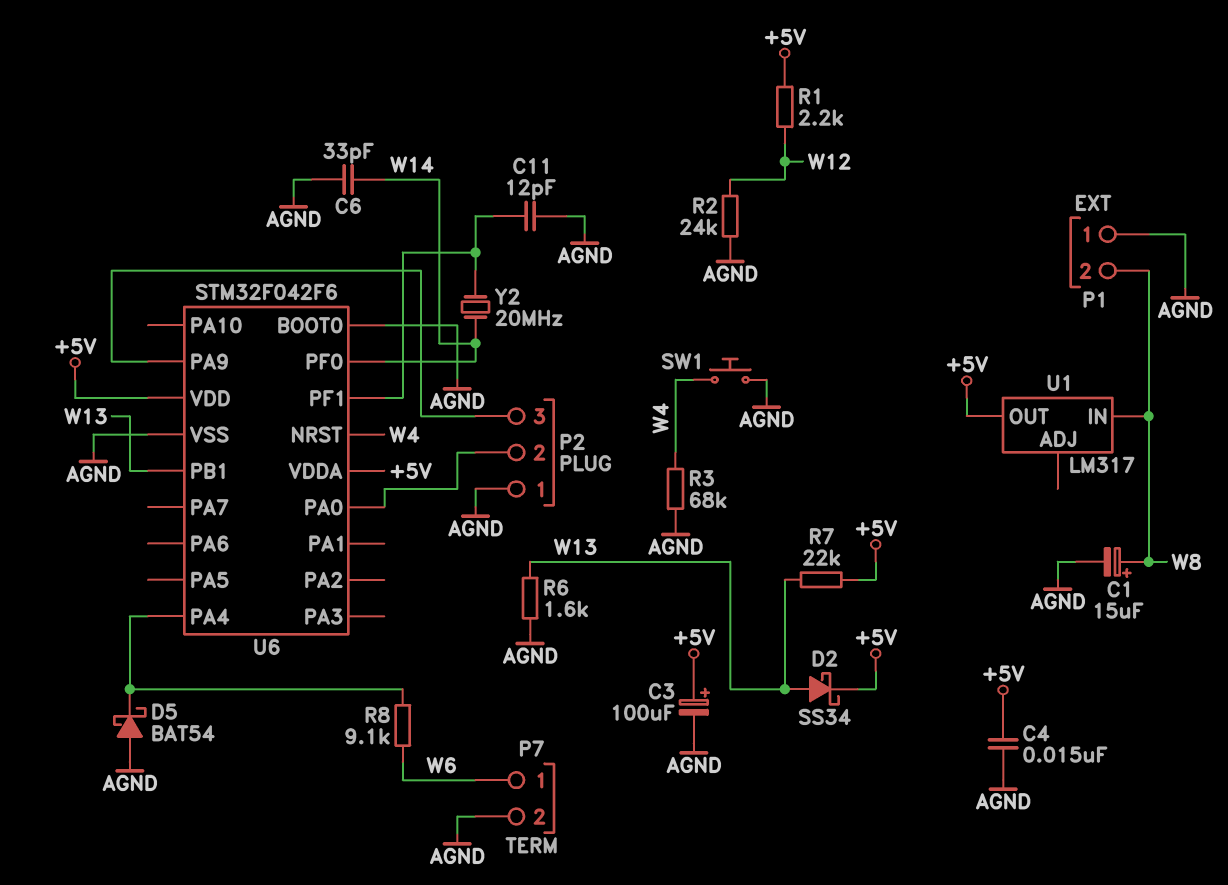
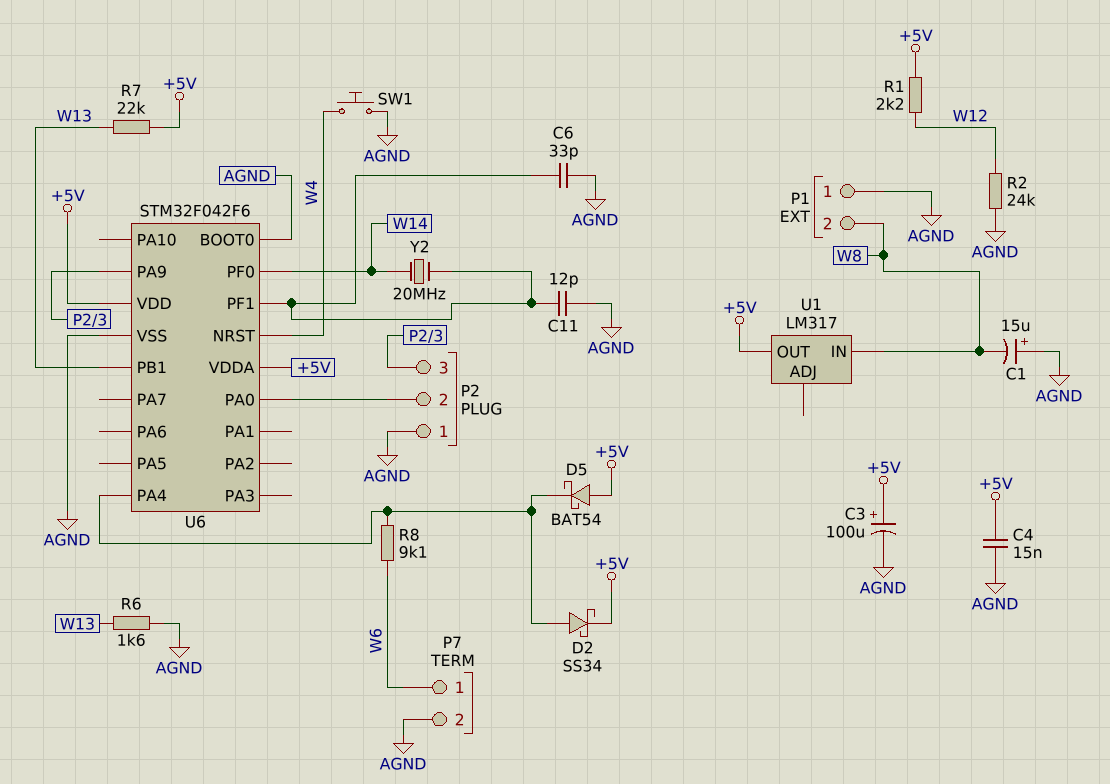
C1: 15uF (plus W8, minus AGND) -> 15uF (plus AGND, minus W8)
C6: 33pF (AGND, W14) -> 33pF (AGND, U6/PF1)
D2: schottky SS34 (A W13, K +5V) -> schottky SS34 (A U6/PA4, K +5V)
D5: schottky BAT54 (A AGND, K U6/PA4) -> schottky BAT54 (A +5V, K U6/PA4)
R3: 68k (AGND, W4) -> none

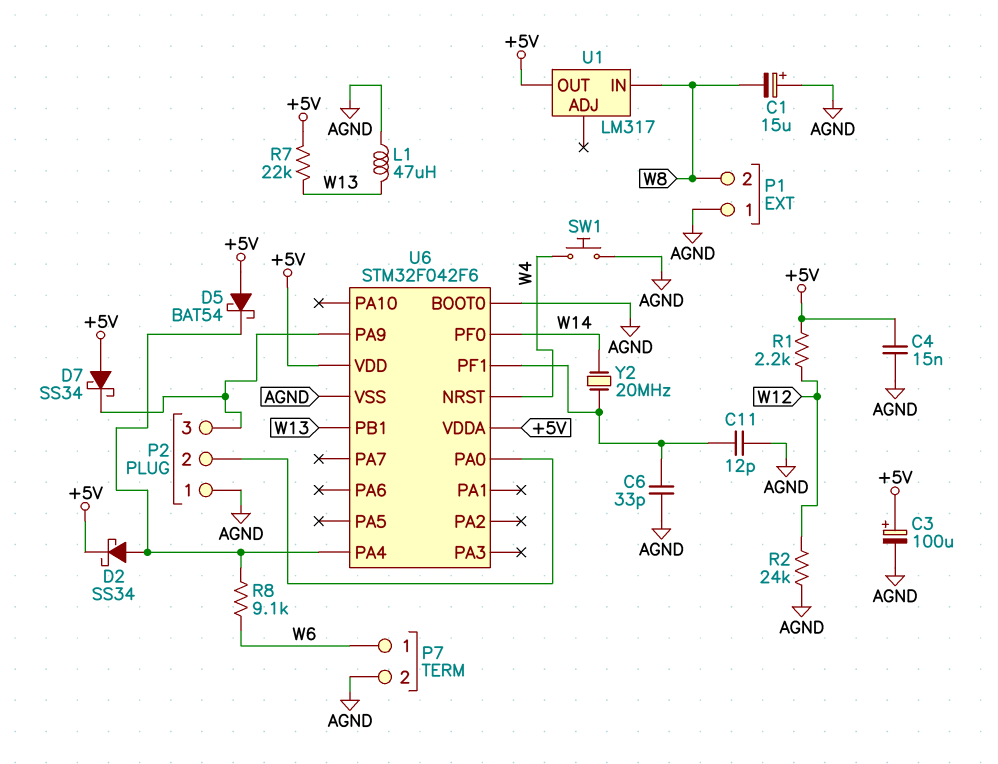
D7: none -> schottky SS34 (A +5V, K P2/3)
L1: none -> 47uH (AGND, W13)
R6: 1.6k (AGND, W13) -> none

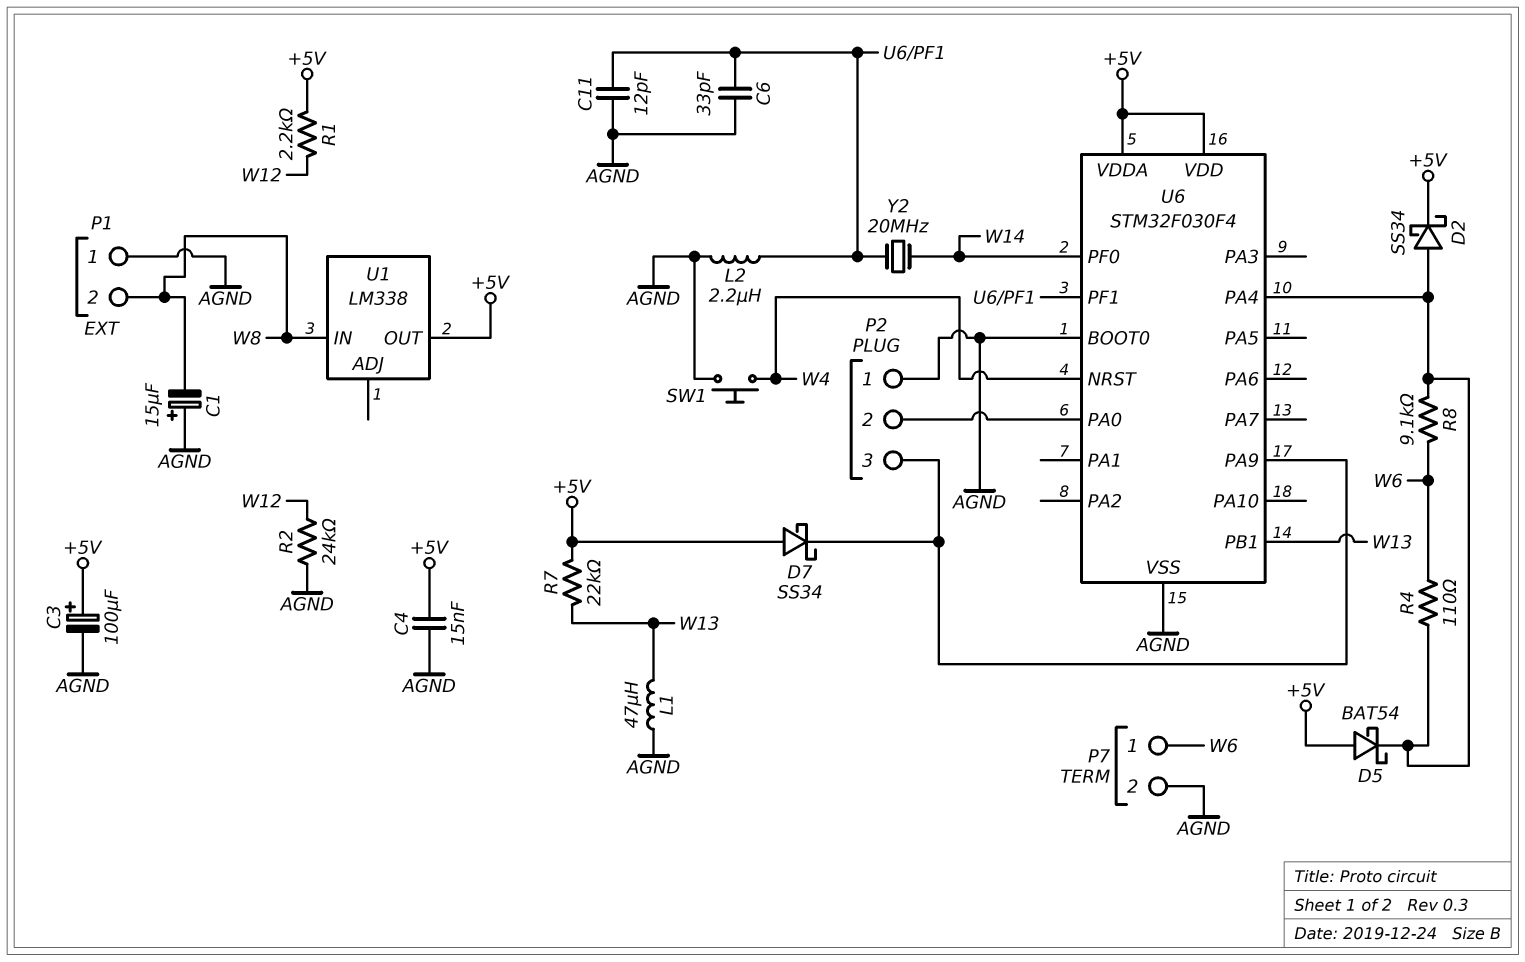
L2: none -> 2.2uH (AGND, U6/PF1)
R4: none -> 110 (U6/PA4, W6)
U1: LM317 -> LM338
U6: STM32F042F6 -> STM32F030F4

